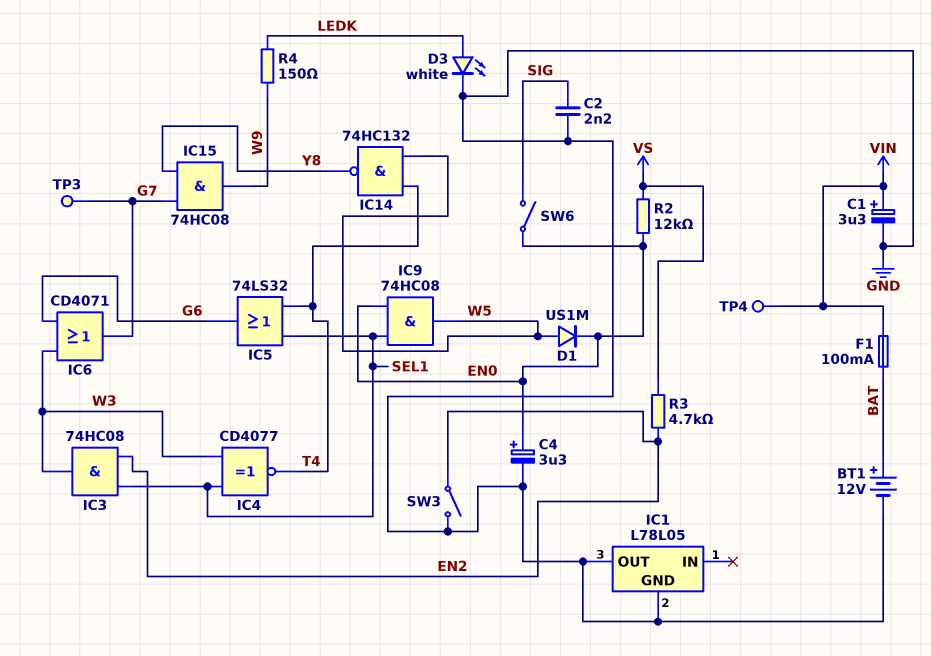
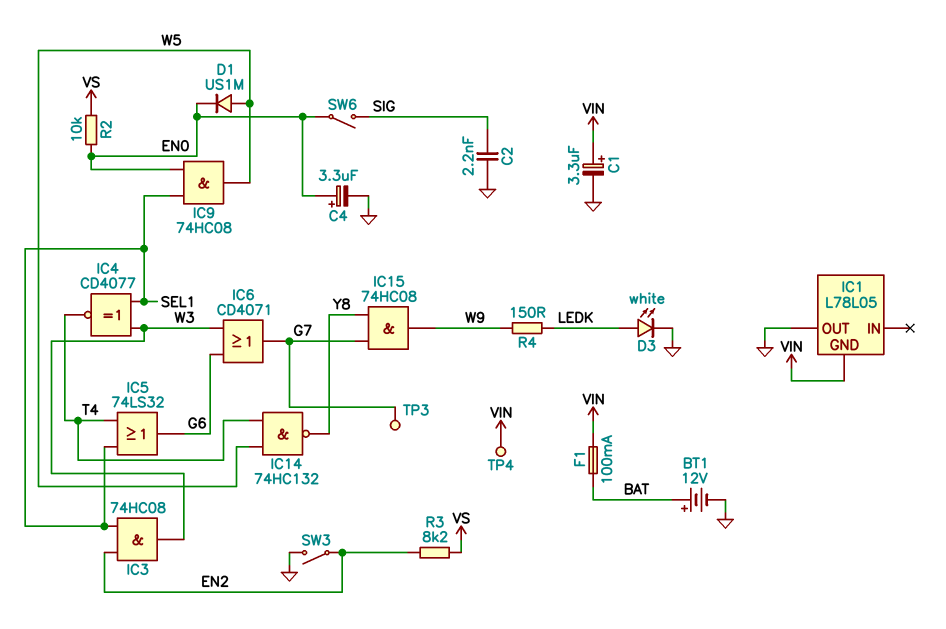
IC1 pin GND: GND -> VIN
R2: 12k (EN0, VS) -> 10k (EN0, VS)
R3: 4.7k (EN2, VS) -> 8.2k (EN2, VS)

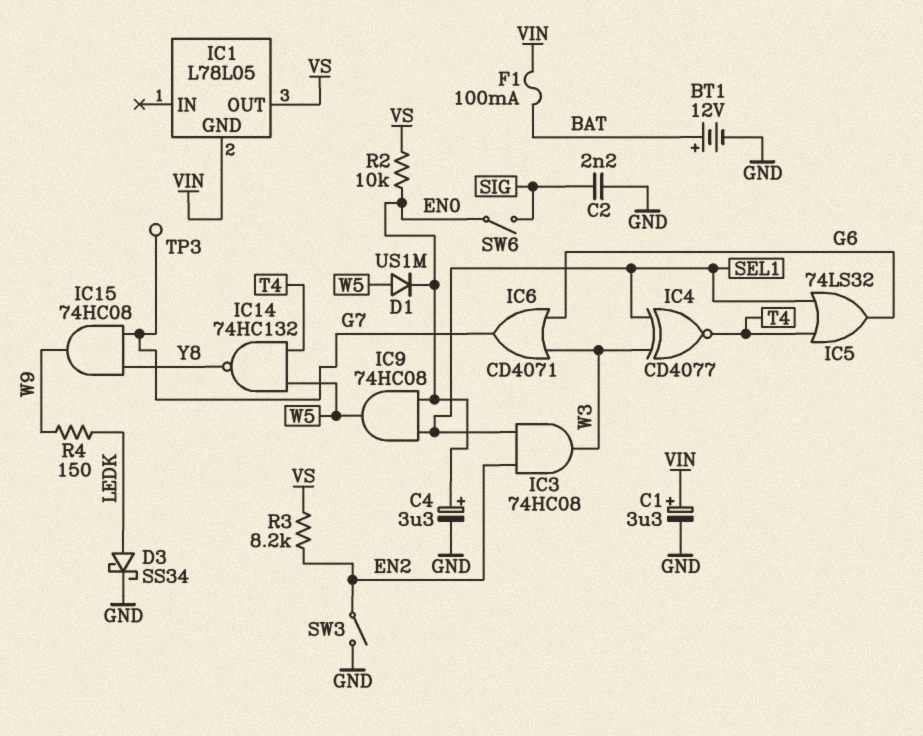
D3: LED white (A LEDK, K GND) -> schottky SS34 (A LEDK, K GND)
IC1 pin OUT: GND -> VS
TP4: test point (VIN) -> none

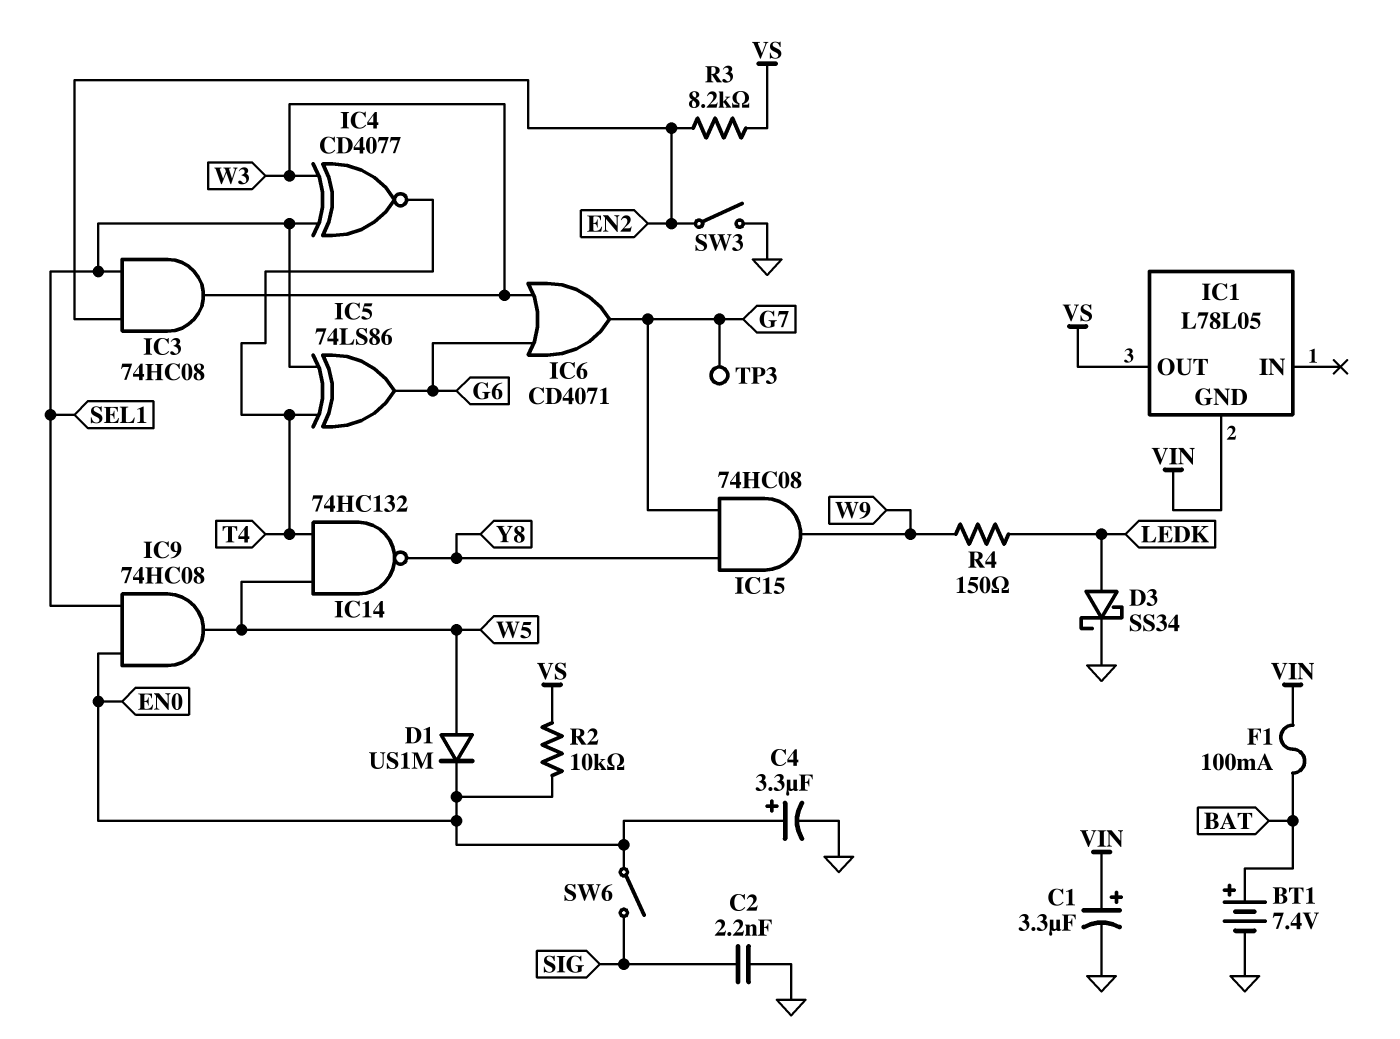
BT1: 12V (plus BAT, minus GND) -> 7.4V (plus BAT, minus GND)
IC5: OR 74LS32 (in SEL1, in T4, out G6) -> XOR 74LS86 (in SEL1, in T4, out G6)

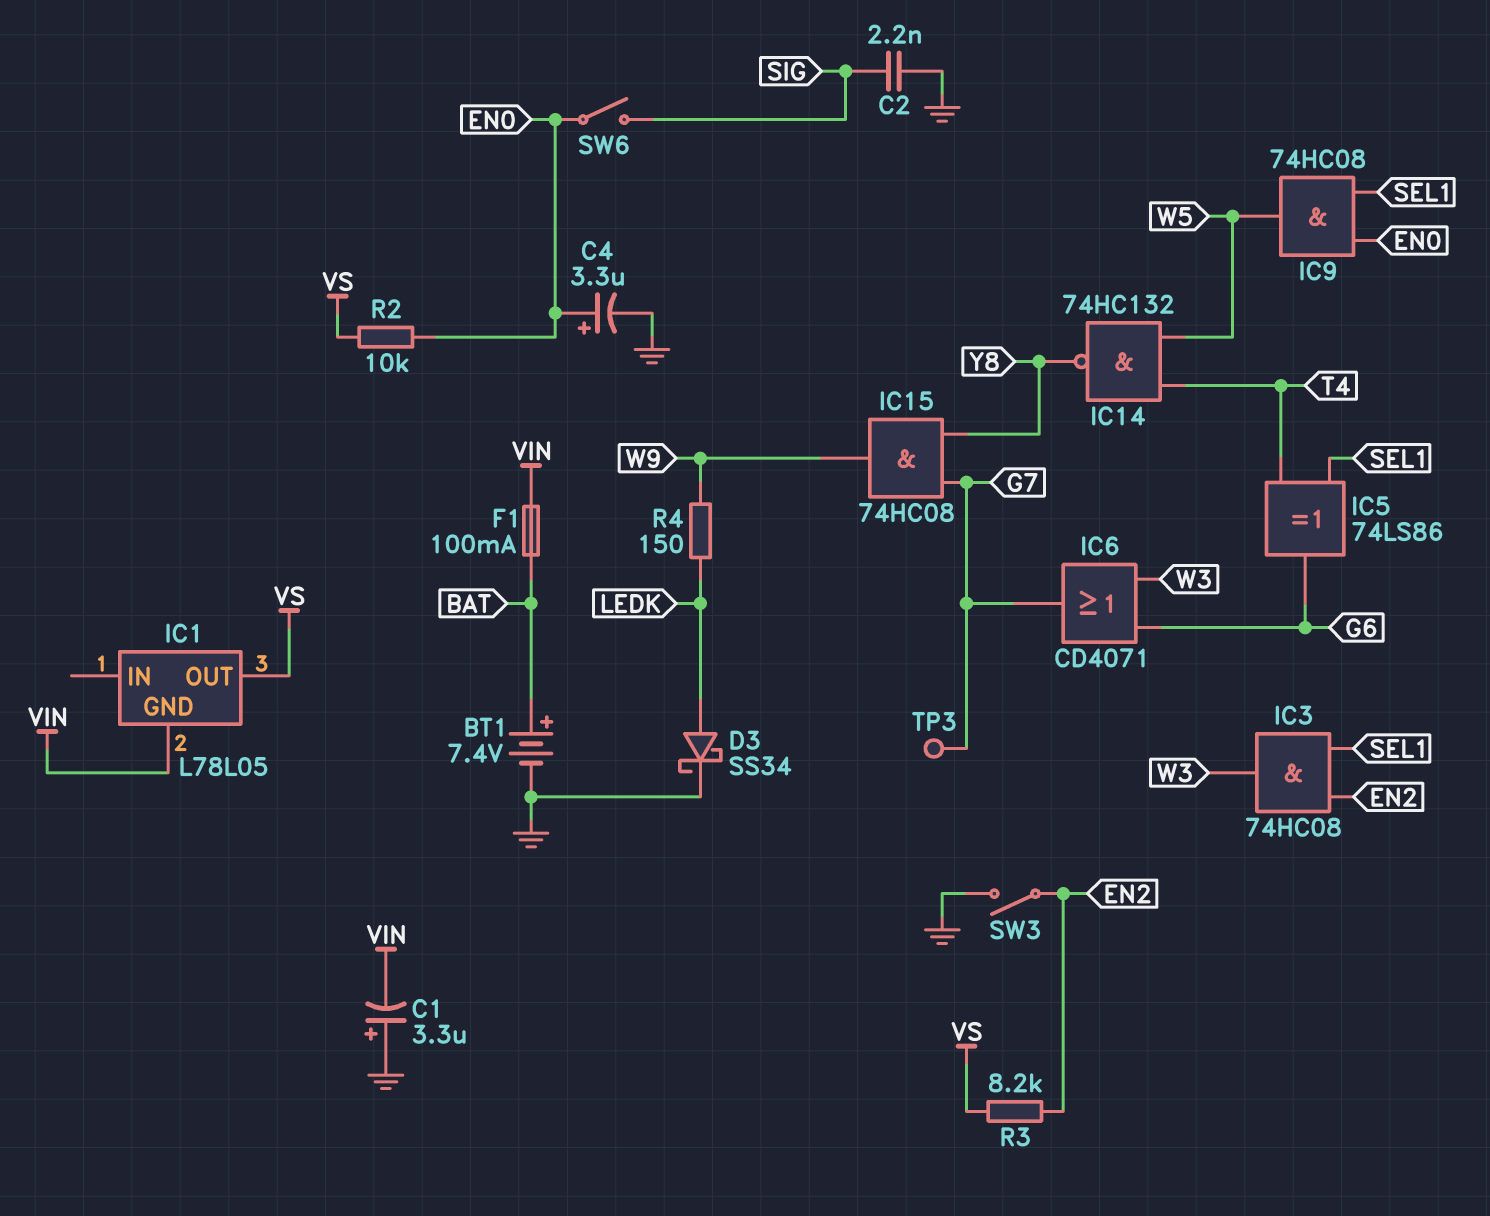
C1: 3.3uF (plus VIN, minus GND) -> 3.3uF (plus GND, minus VIN)
D1: diode US1M (A W5, K EN0) -> none
IC4: XNOR CD4077 (in SEL1, in W3, out T4) -> none

